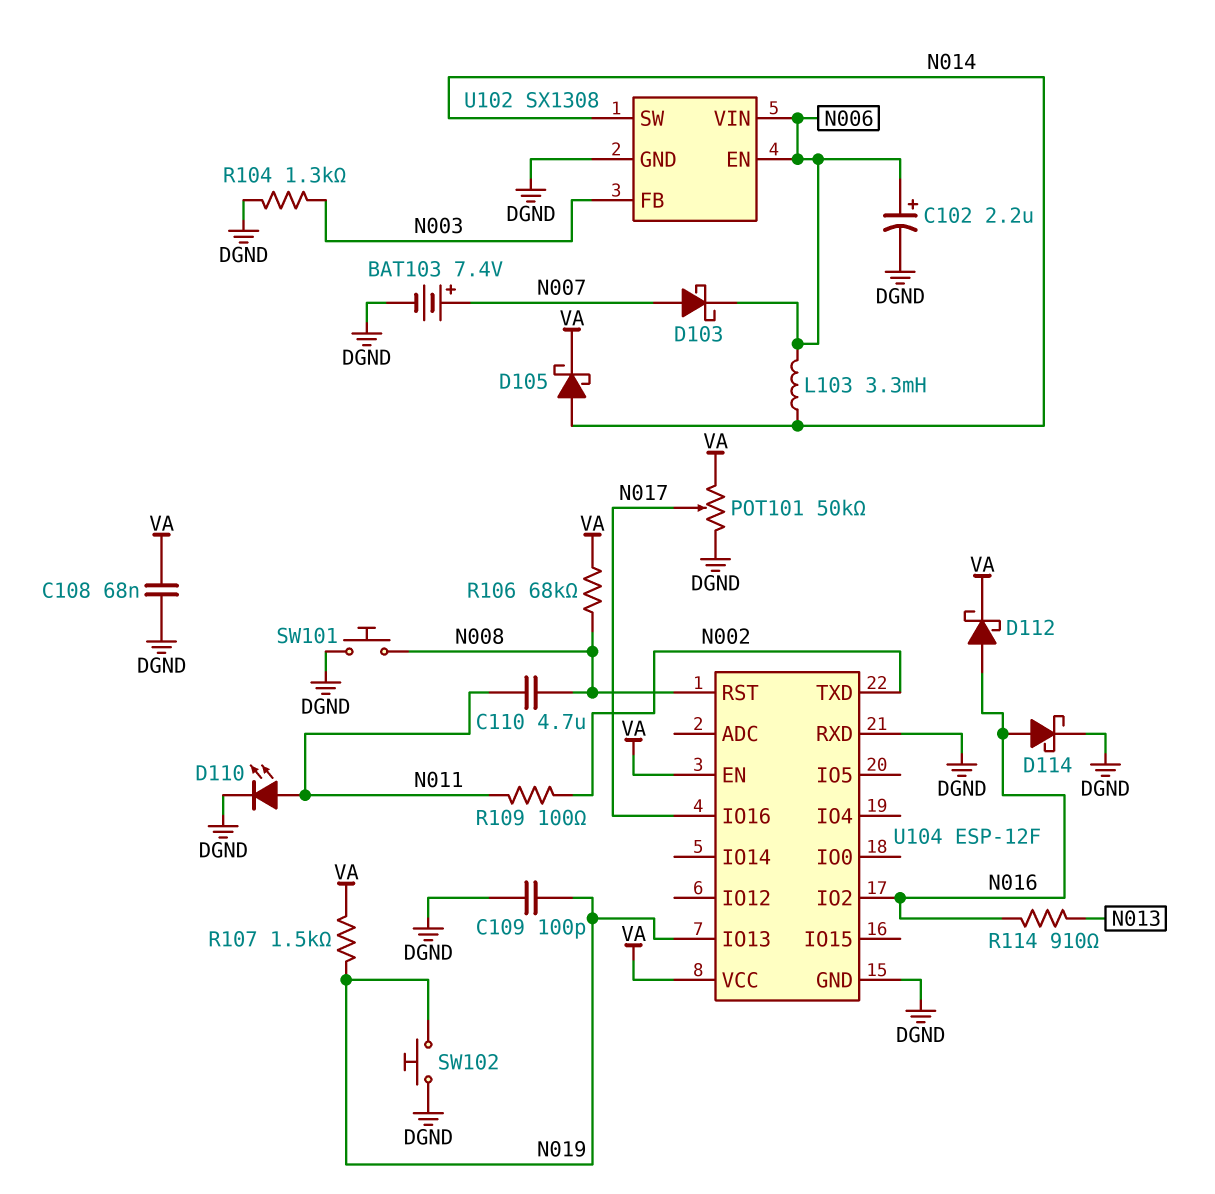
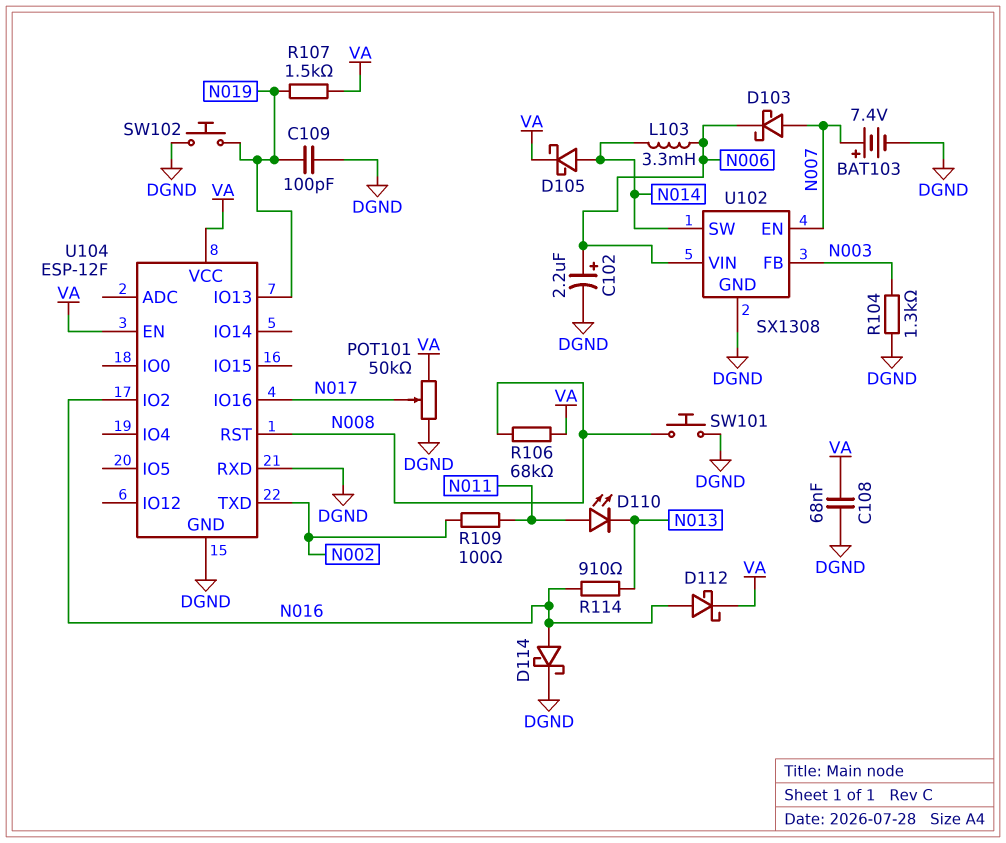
C110: 4.7uF (N008, N011) -> none
D110: LED (A N011, K DGND) -> LED (A N011, K N013)
U102 pin EN: N006 -> N007

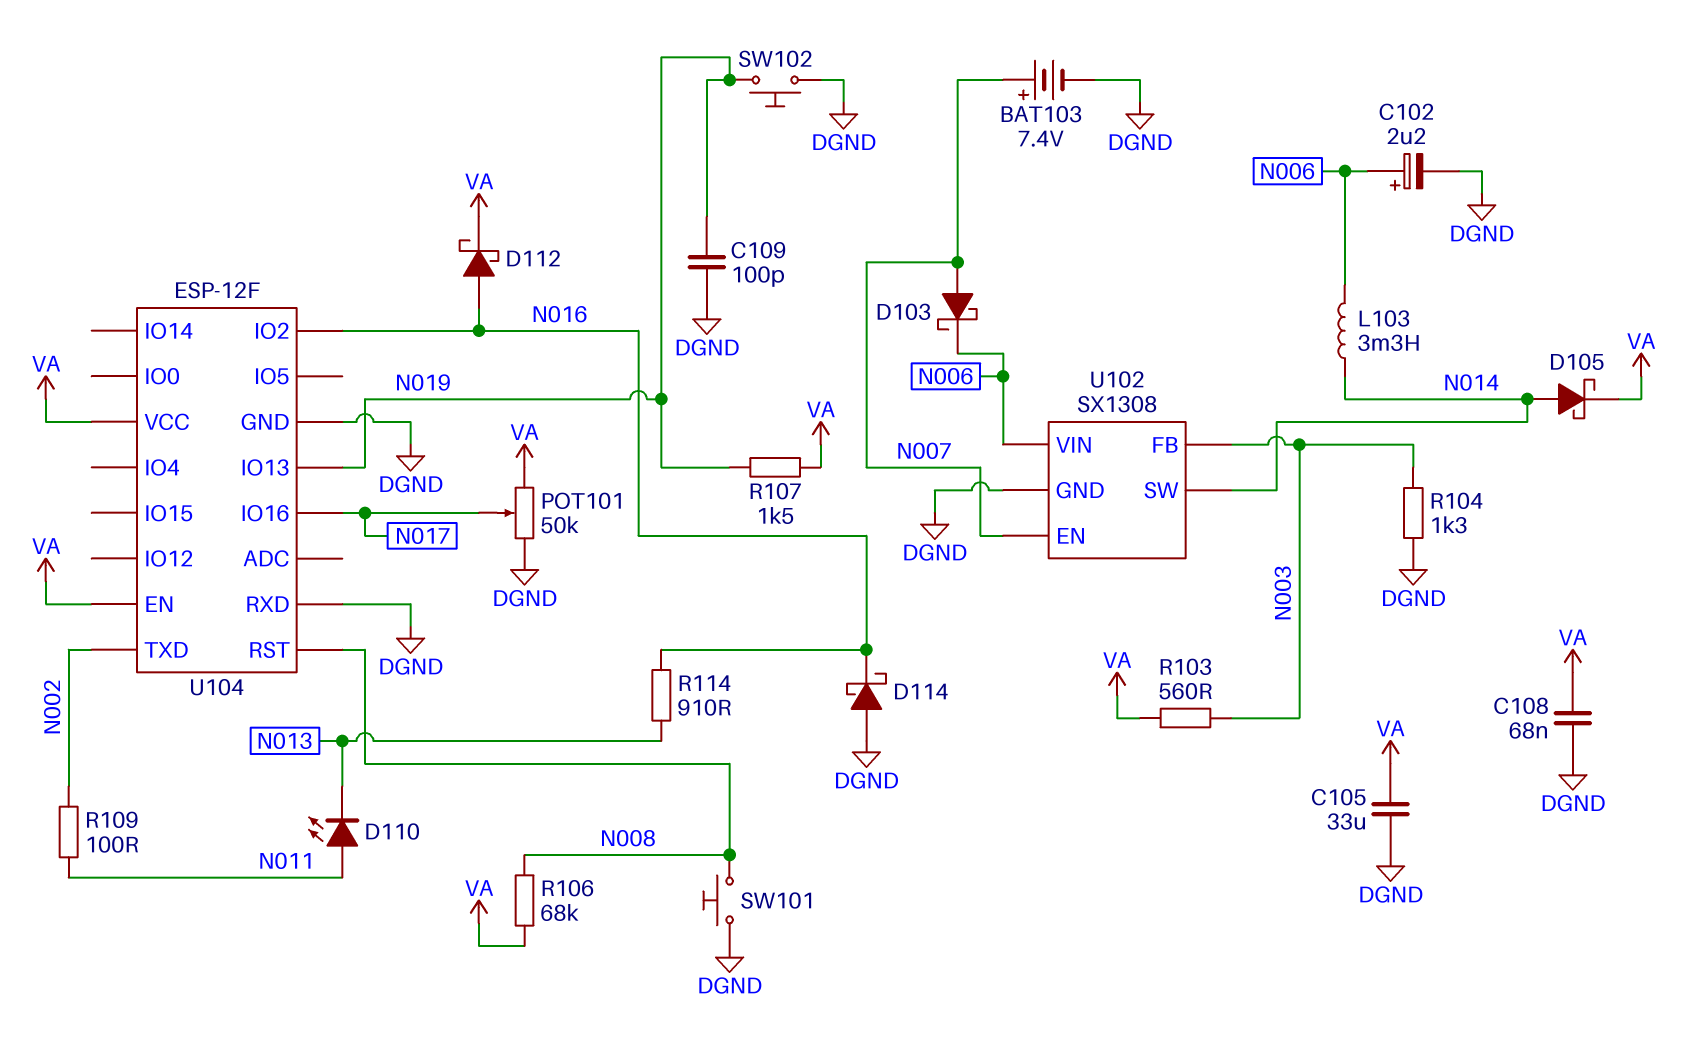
C105: none -> 33uF (DGND, VA)
D114: schottky (A N016, K DGND) -> schottky (A DGND, K N016)
R103: none -> 560 (N003, VA)

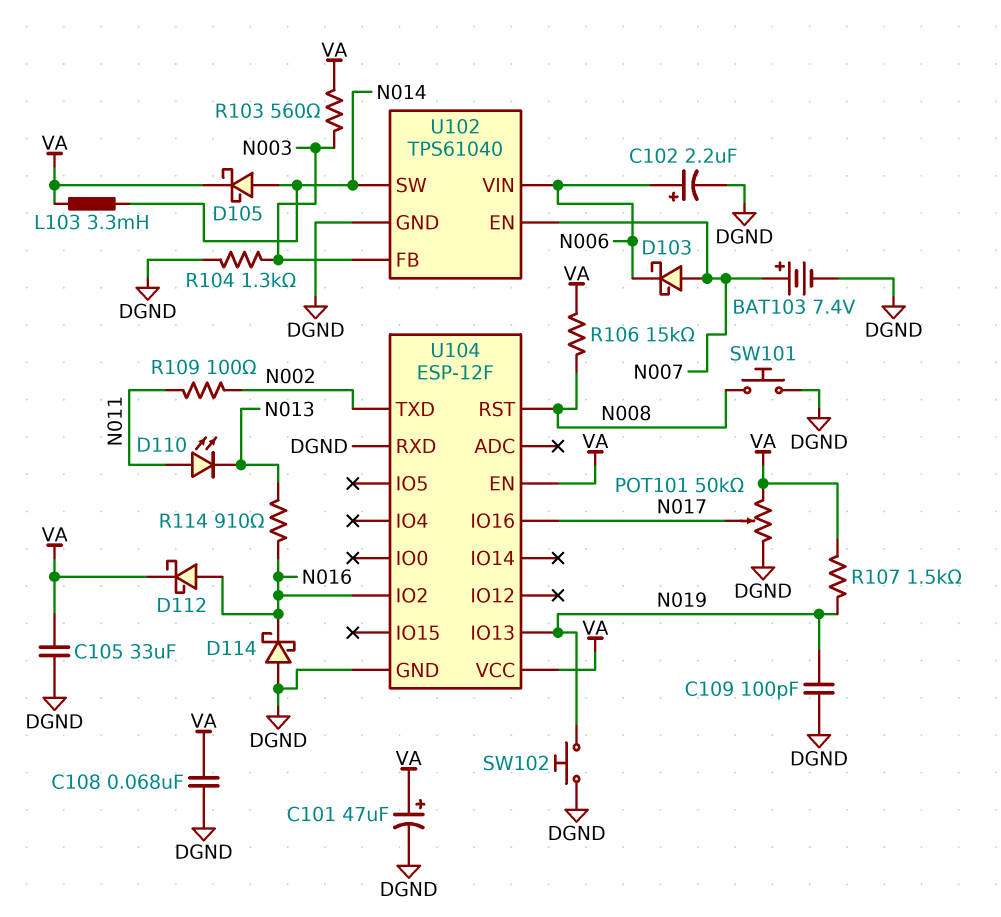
C101: none -> 47uF (plus VA, minus DGND)
L103: 3.3mH (N006, N014) -> 3.3mH (N014, VA)
R106: 68k (N008, VA) -> 15k (N008, VA)
U102: SX1308 -> TPS61040

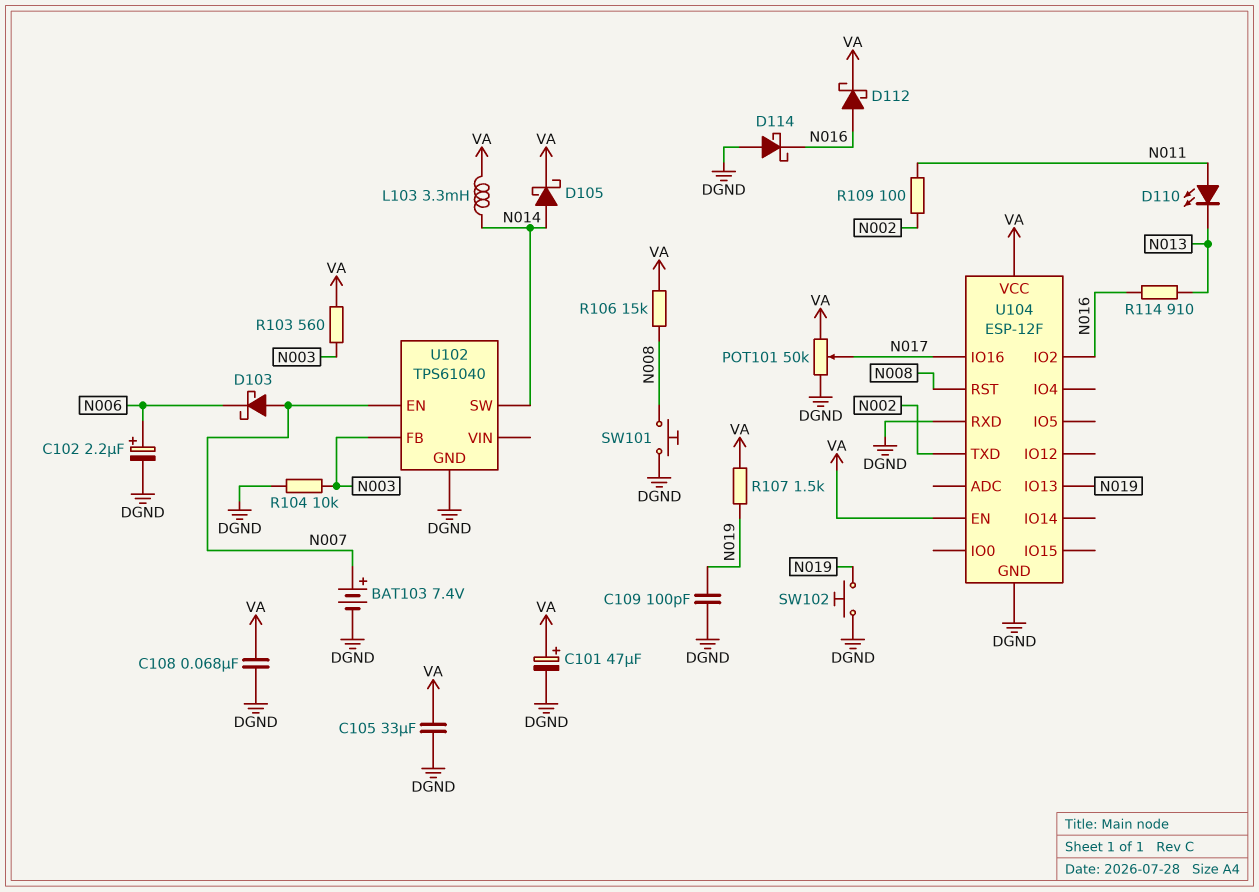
R104: 1.3k (DGND, N003) -> 10k (DGND, N003)
U102 pin VIN: N006 -> none

